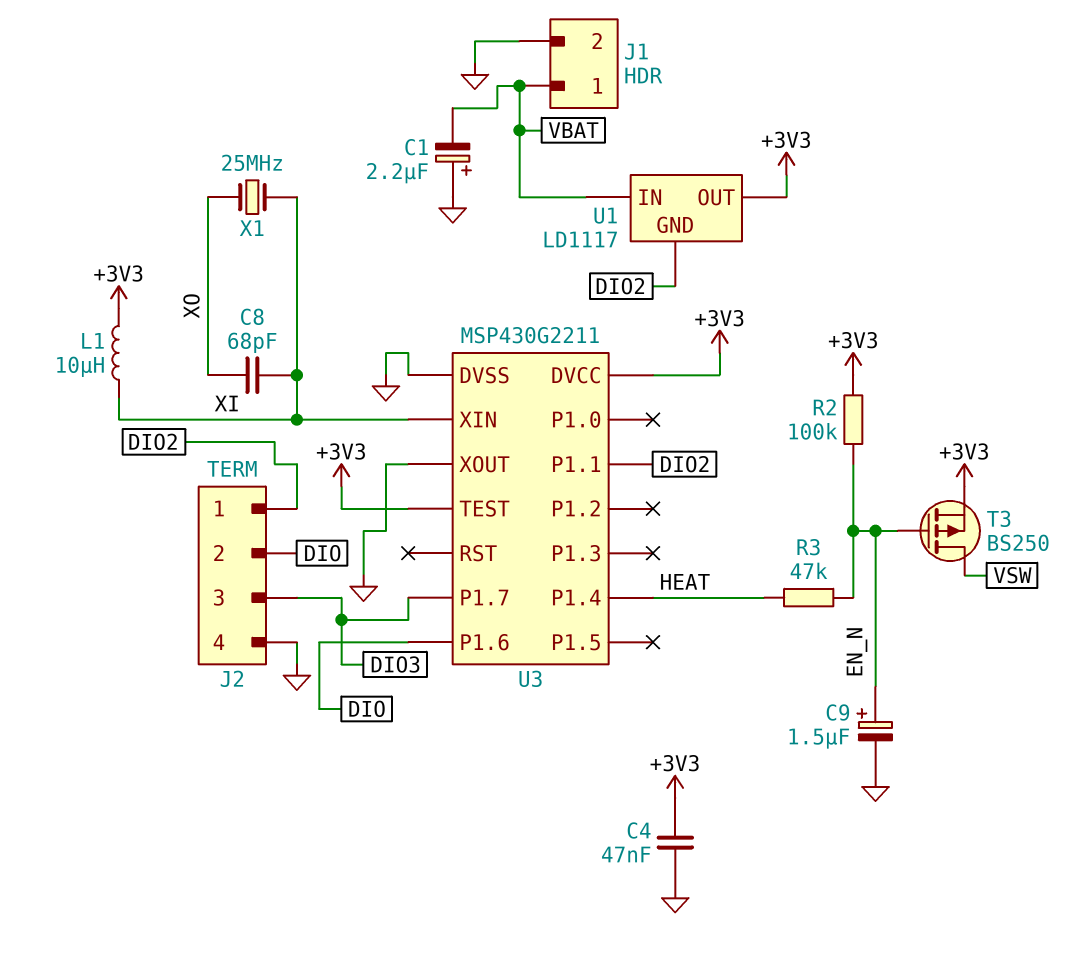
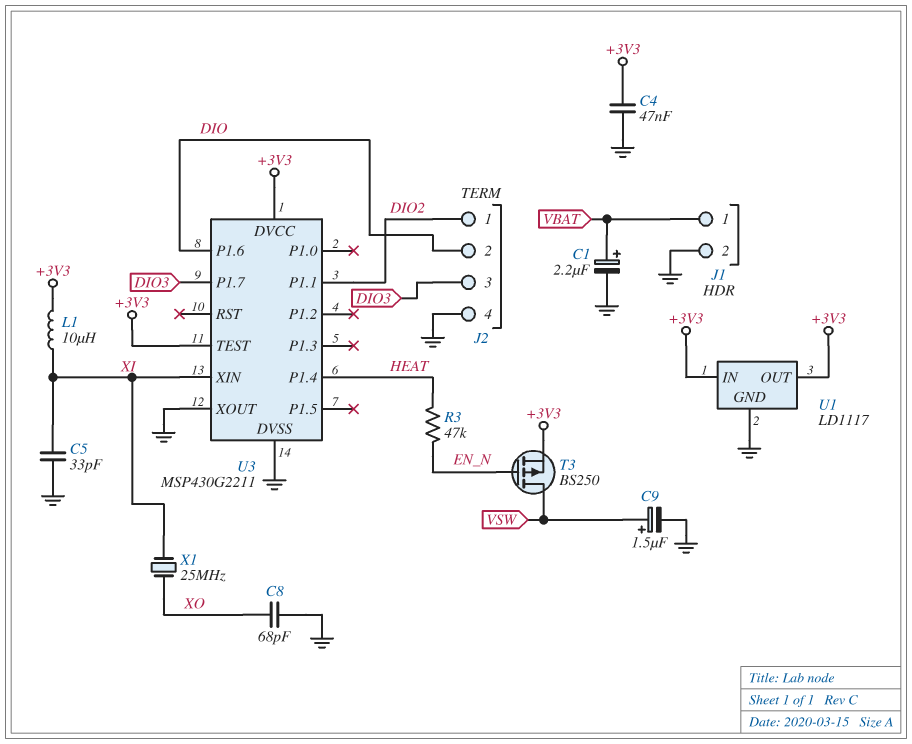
C1: 2.2uF (plus GND, minus VBAT) -> 2.2uF (plus VBAT, minus GND)
C5: none -> 33pF (GND, XI)
C8: 68pF (XI, XO) -> 68pF (GND, XO)
C9: 1.5uF (plus EN_N, minus GND) -> 1.5uF (plus VSW, minus GND)
R2: 100k (+3V3, EN_N) -> none
U1 pin GND: DIO2 -> GND
U1 pin IN: VBAT -> +3V3

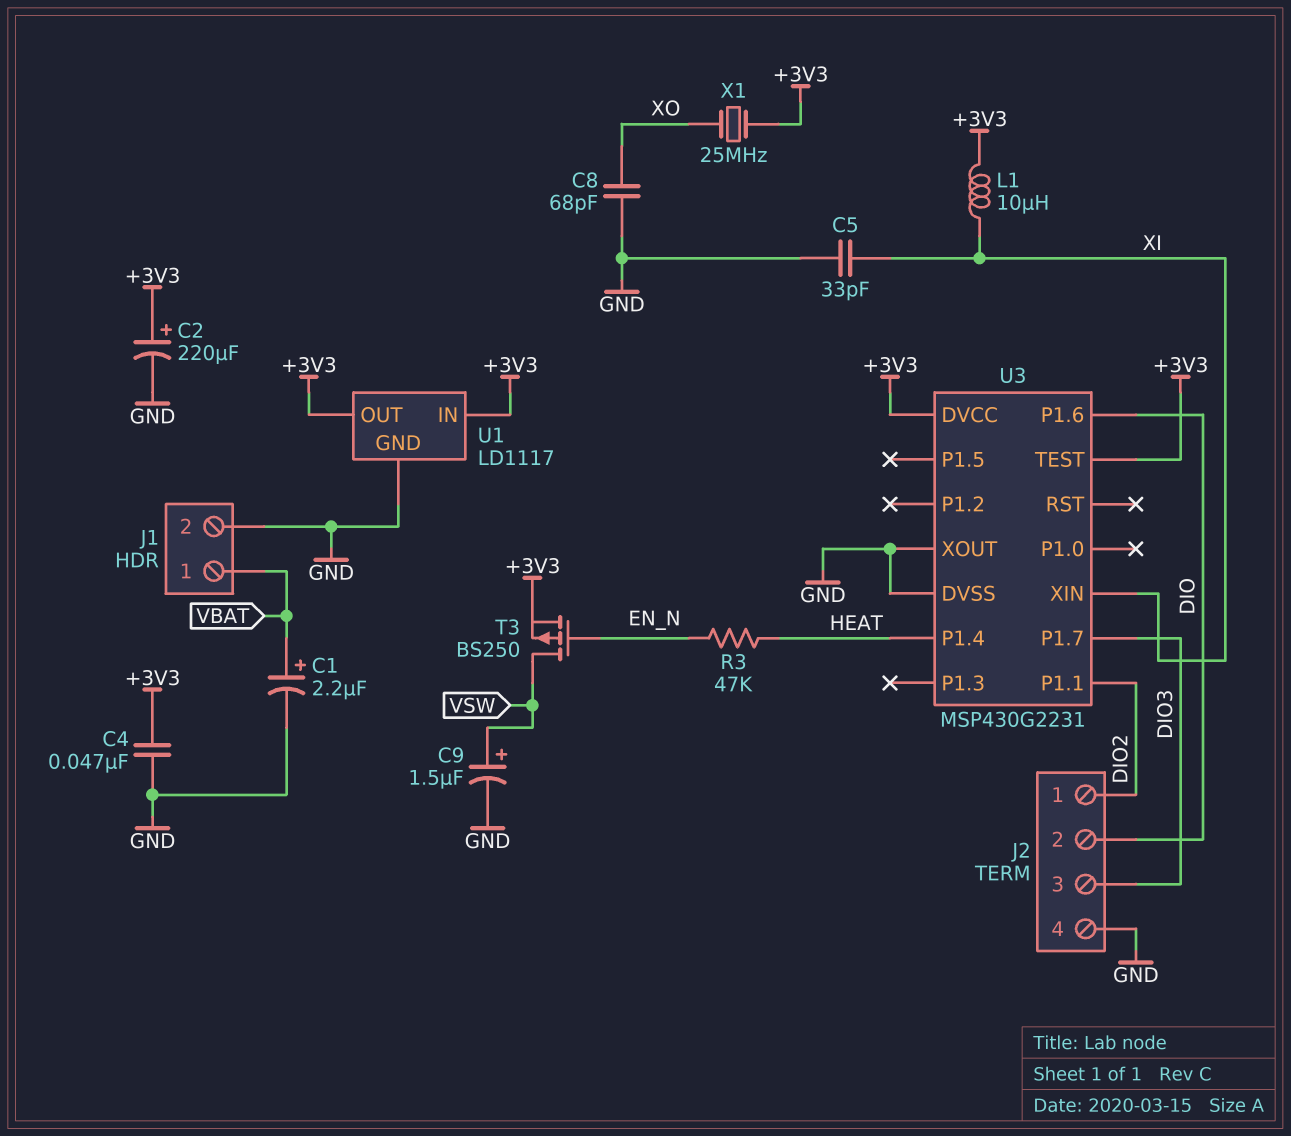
C2: none -> 220uF (plus +3V3, minus GND)
U3: MSP430G2211 -> MSP430G2231
X1: 25MHz (XI, XO) -> 25MHz (+3V3, XO)

